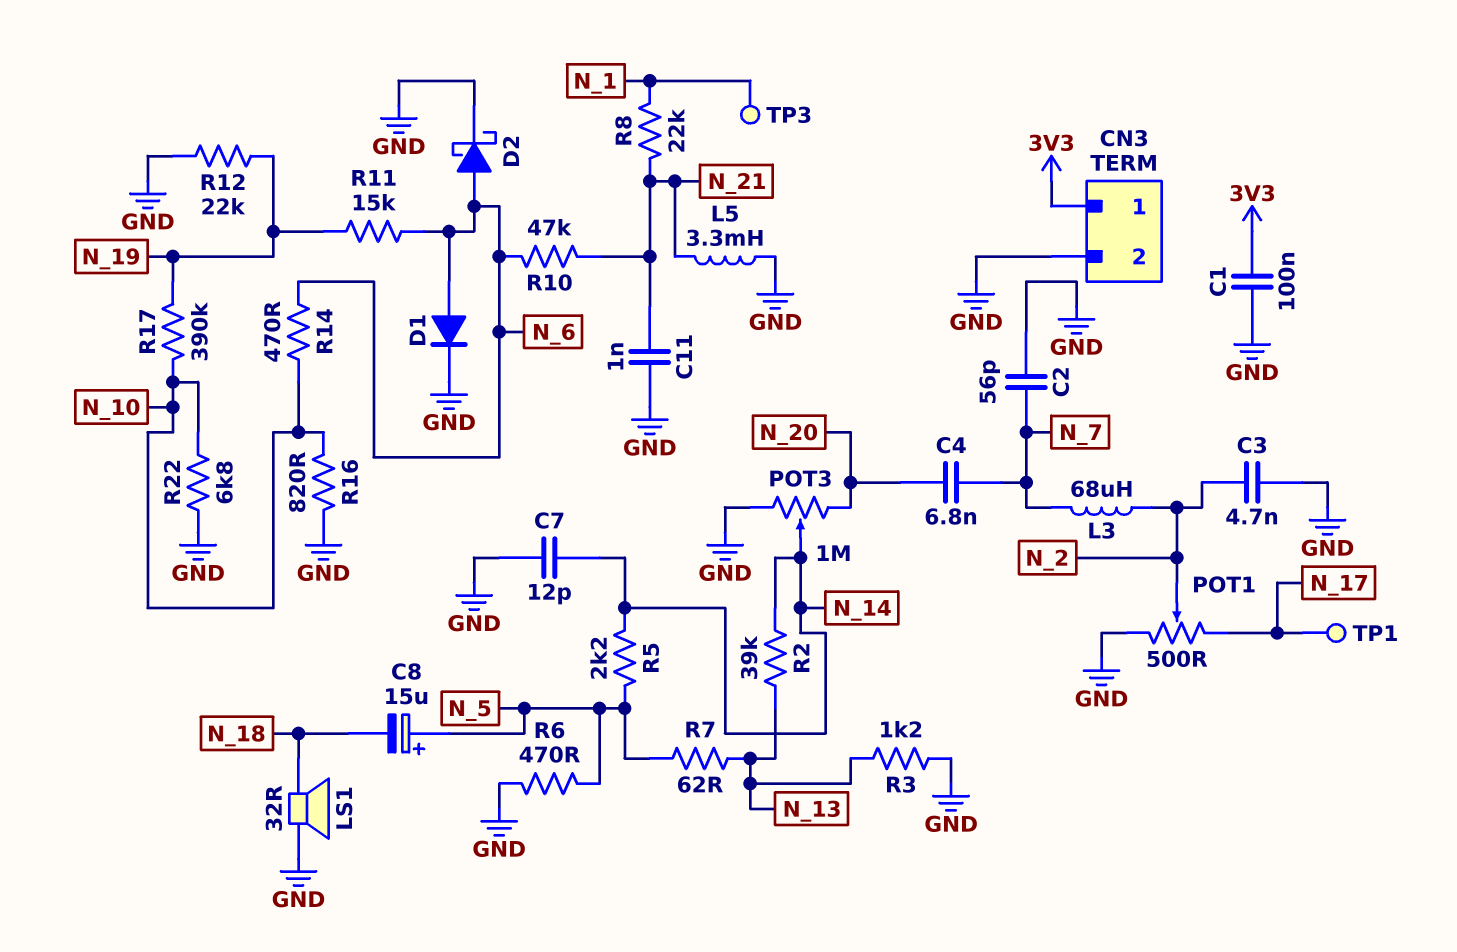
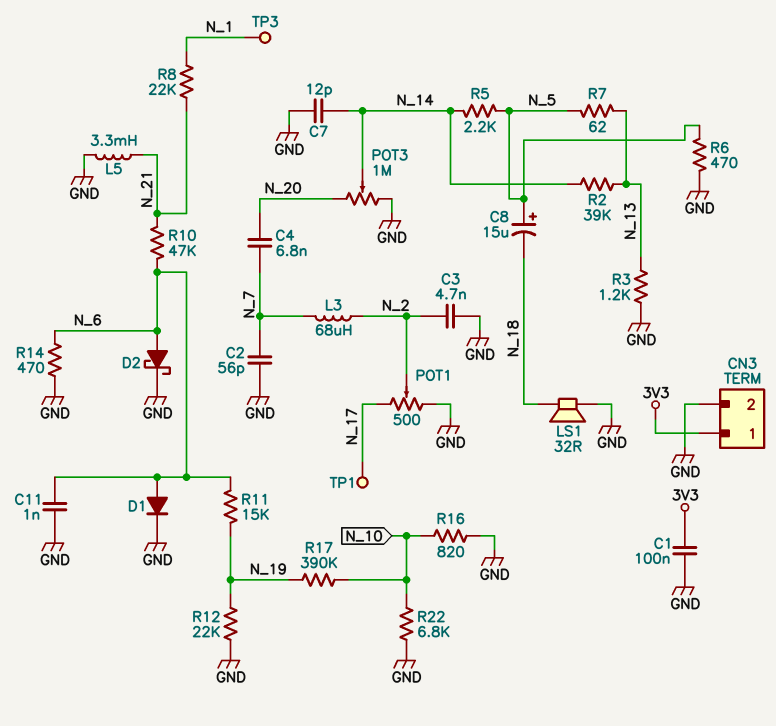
C11: 1nF (GND, N_21) -> 1nF (GND, N_6)
R14: 470 (N_6, N_10) -> 470 (GND, N_6)

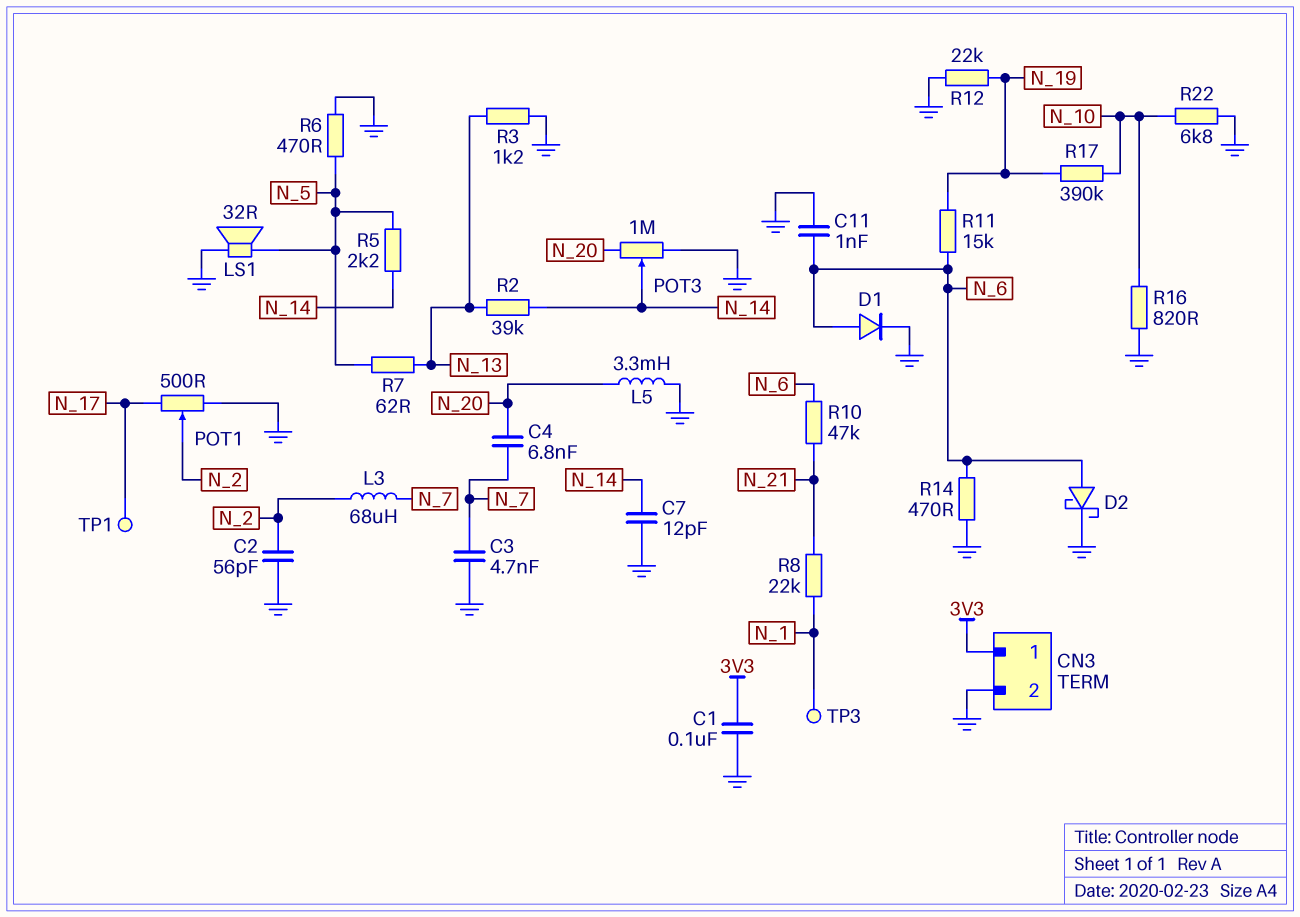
C2: 56pF (GND, N_7) -> 56pF (GND, N_2)
C3: 4.7nF (GND, N_2) -> 4.7nF (GND, N_7)
C8: 15uF (plus N_5, minus N_18) -> none
L5: 3.3mH (GND, N_21) -> 3.3mH (GND, N_20)
LS1: speaker 32R (GND, N_18) -> speaker 32R (GND, N_5)

